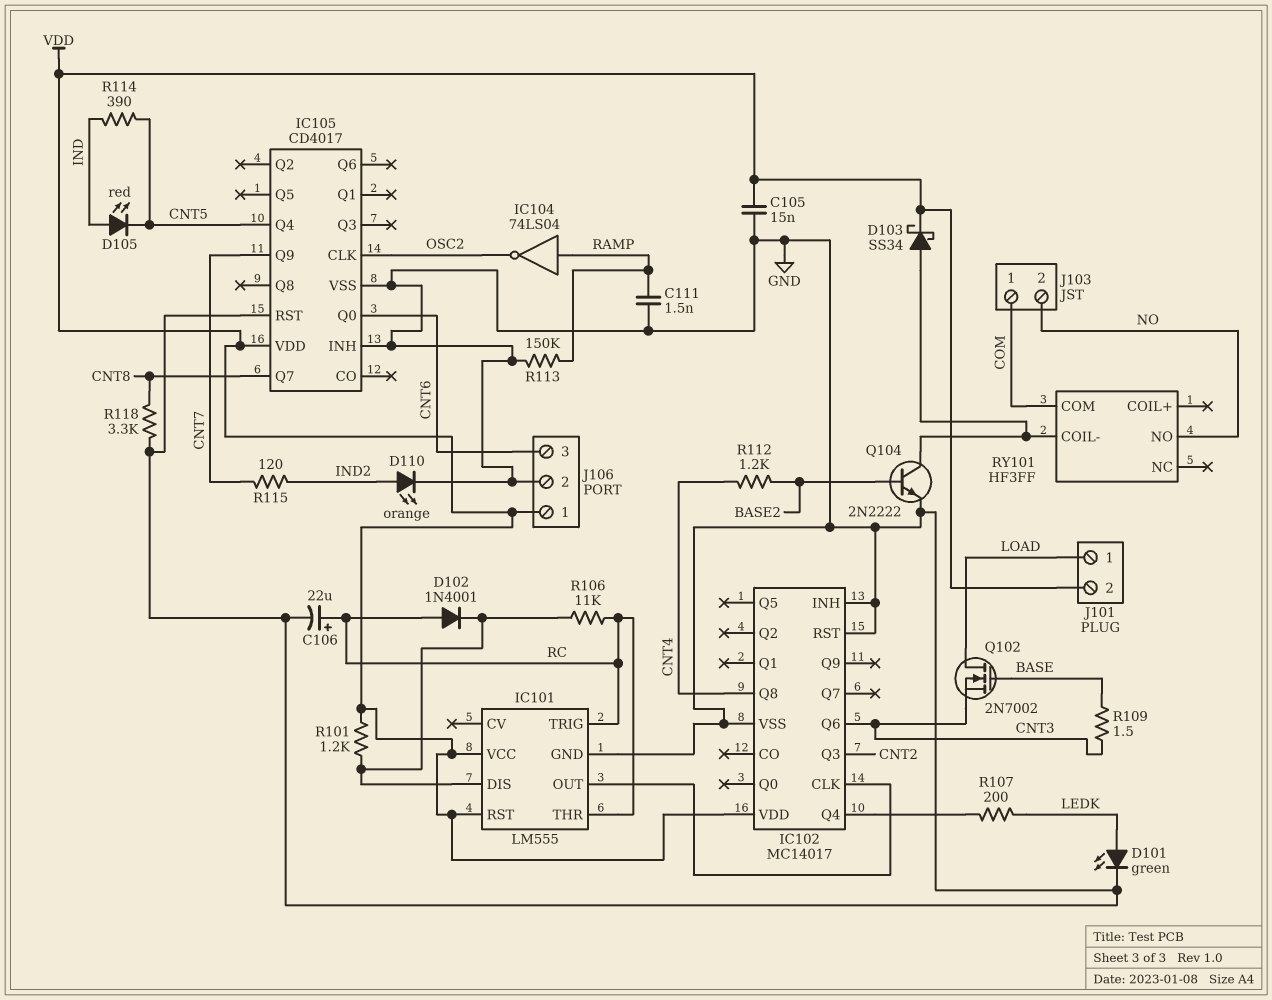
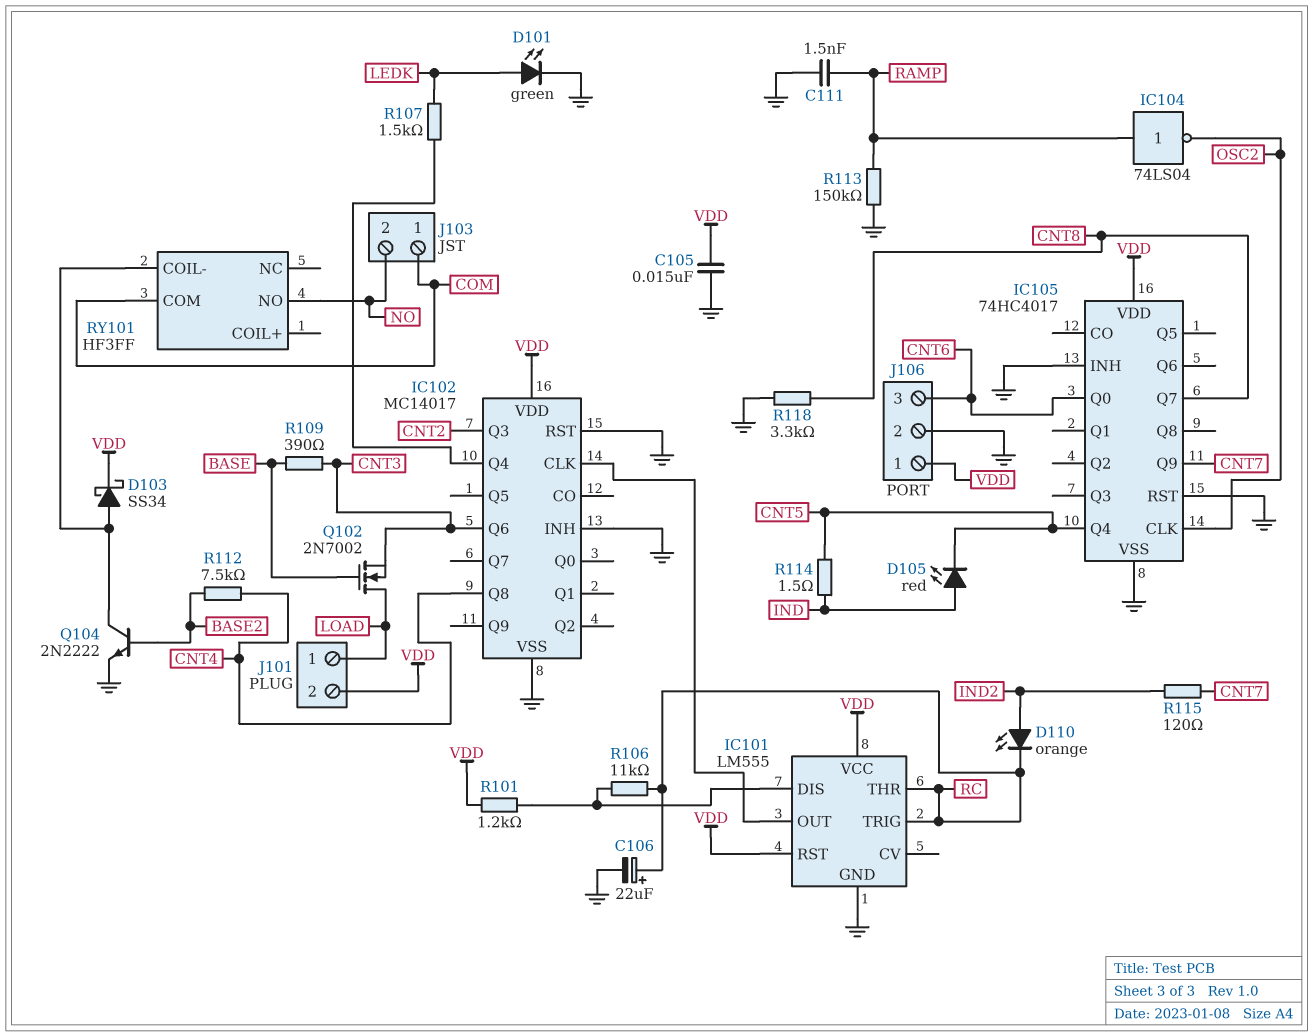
D102: diode 1N4001 (A RC, K IC101/DIS) -> none
D110: LED orange (A IND2, K GND) -> LED orange (A IND2, K RC)
IC105: CD4017 -> 74HC4017
R107: 200 (IC102/Q4, LEDK) -> 1.5k (IC102/Q4, LEDK)
R109: 1.5 (BASE, CNT3) -> 390 (BASE, CNT3)
R112: 1.2k (BASE2, CNT4) -> 7.5k (BASE2, CNT4)
R114: 390 (CNT5, IND) -> 1.5 (CNT5, IND)

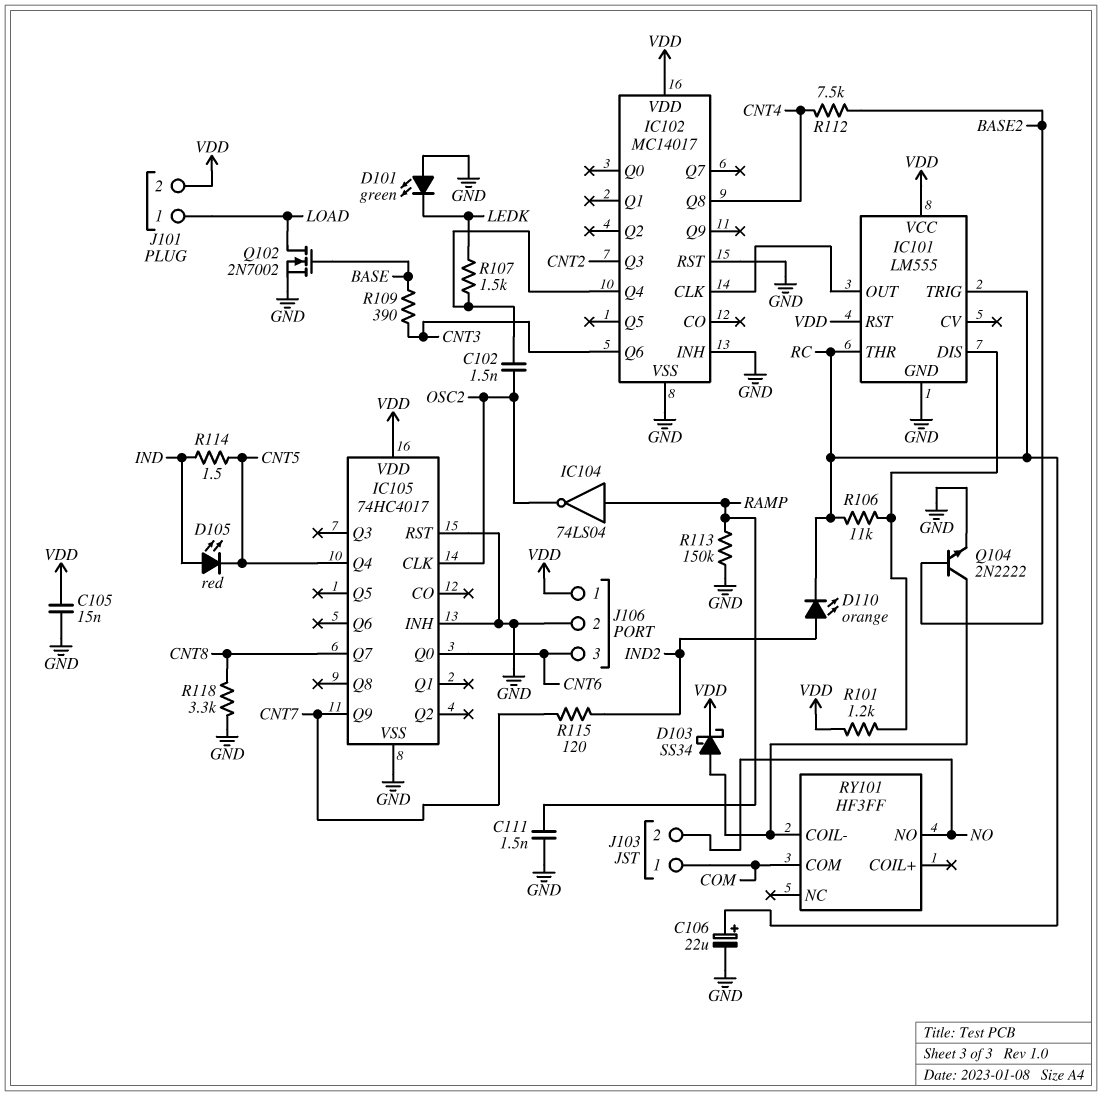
C102: none -> 1.5nF (IC102/Q4, OSC2)
D101: LED green (A LEDK, K GND) -> LED green (A GND, K LEDK)
Q102: NMOS 2N7002 (G BASE, D LOAD, S CNT3) -> NMOS 2N7002 (G BASE, D LOAD, S GND)

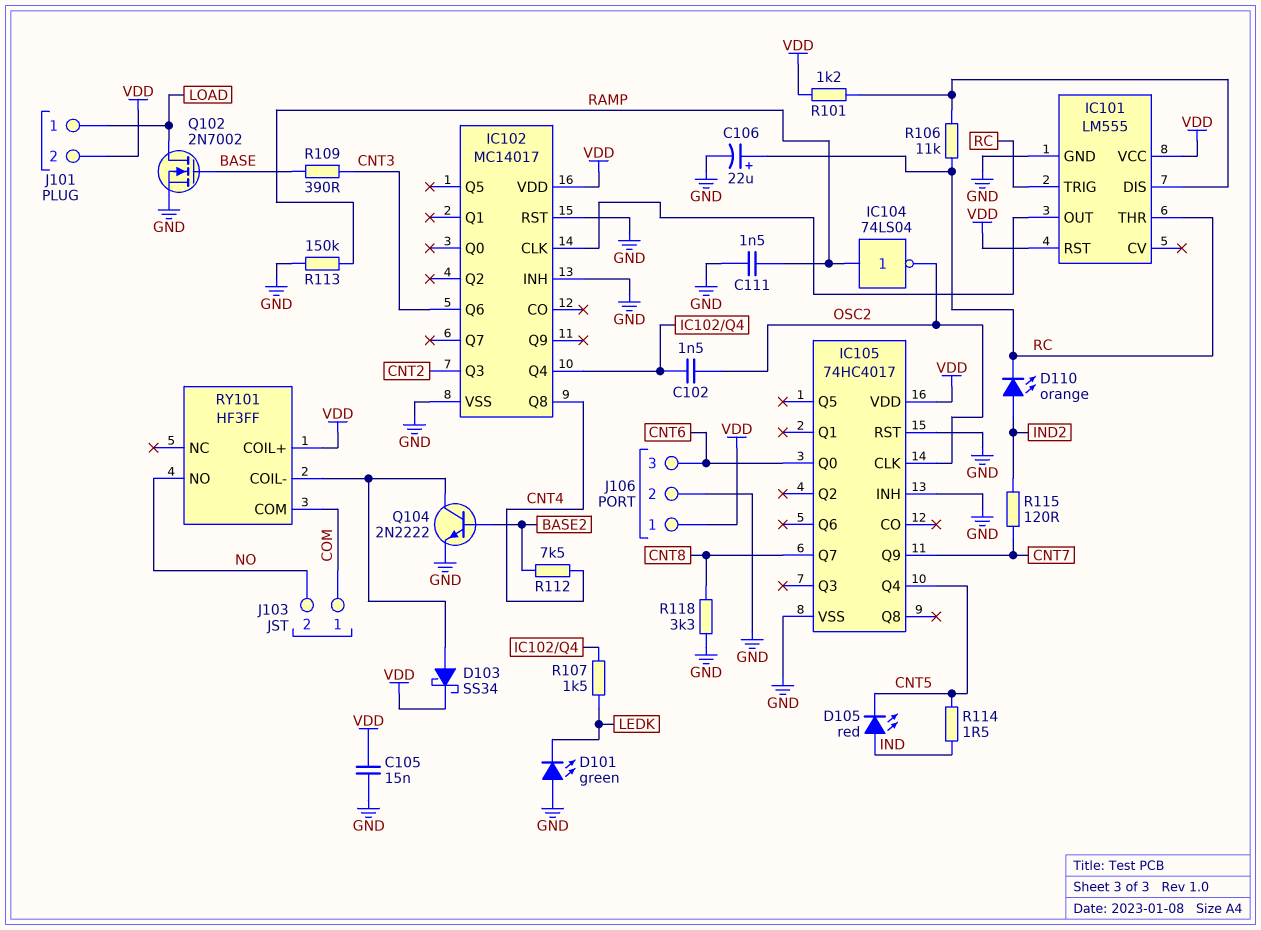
RY101 pin COIL+: none -> VDD

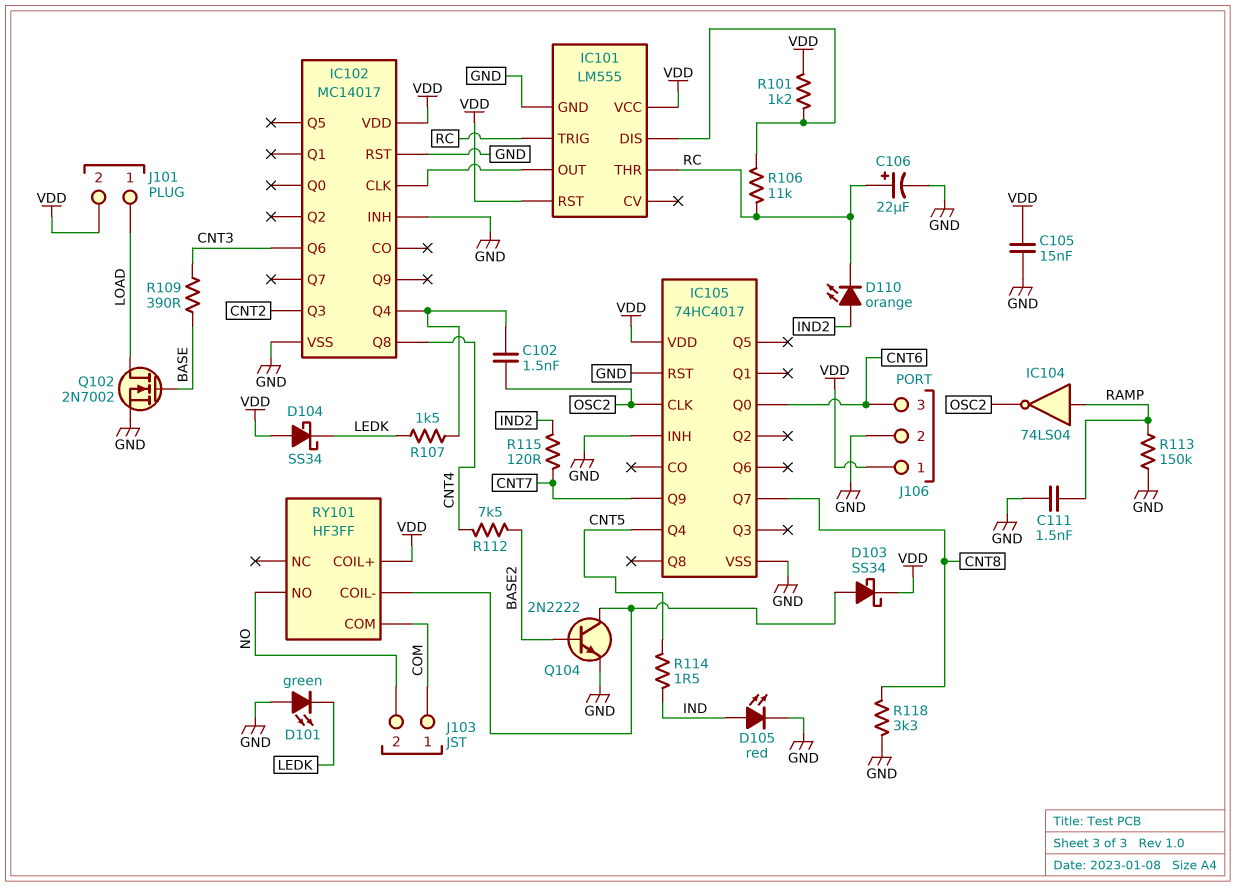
D104: none -> schottky SS34 (A VDD, K LEDK)
D105: LED red (A IND, K CNT5) -> LED red (A IND, K GND)

